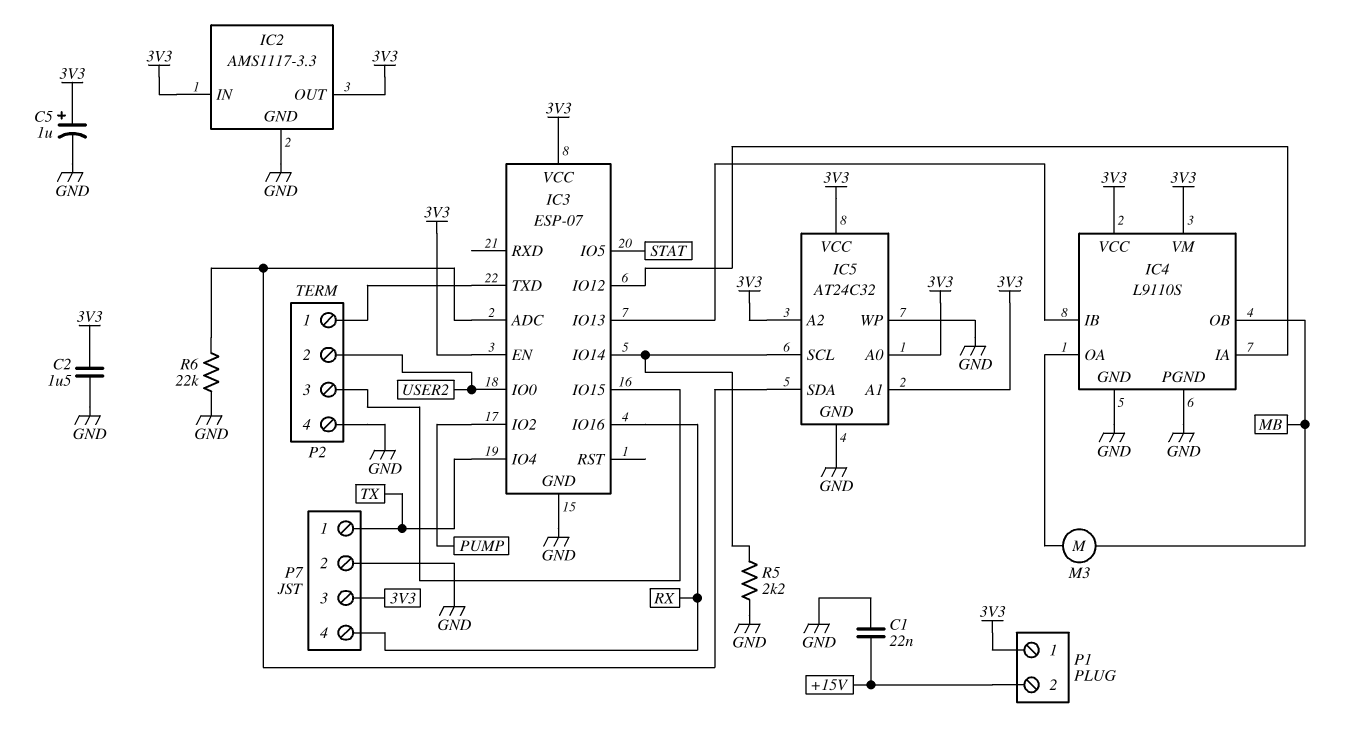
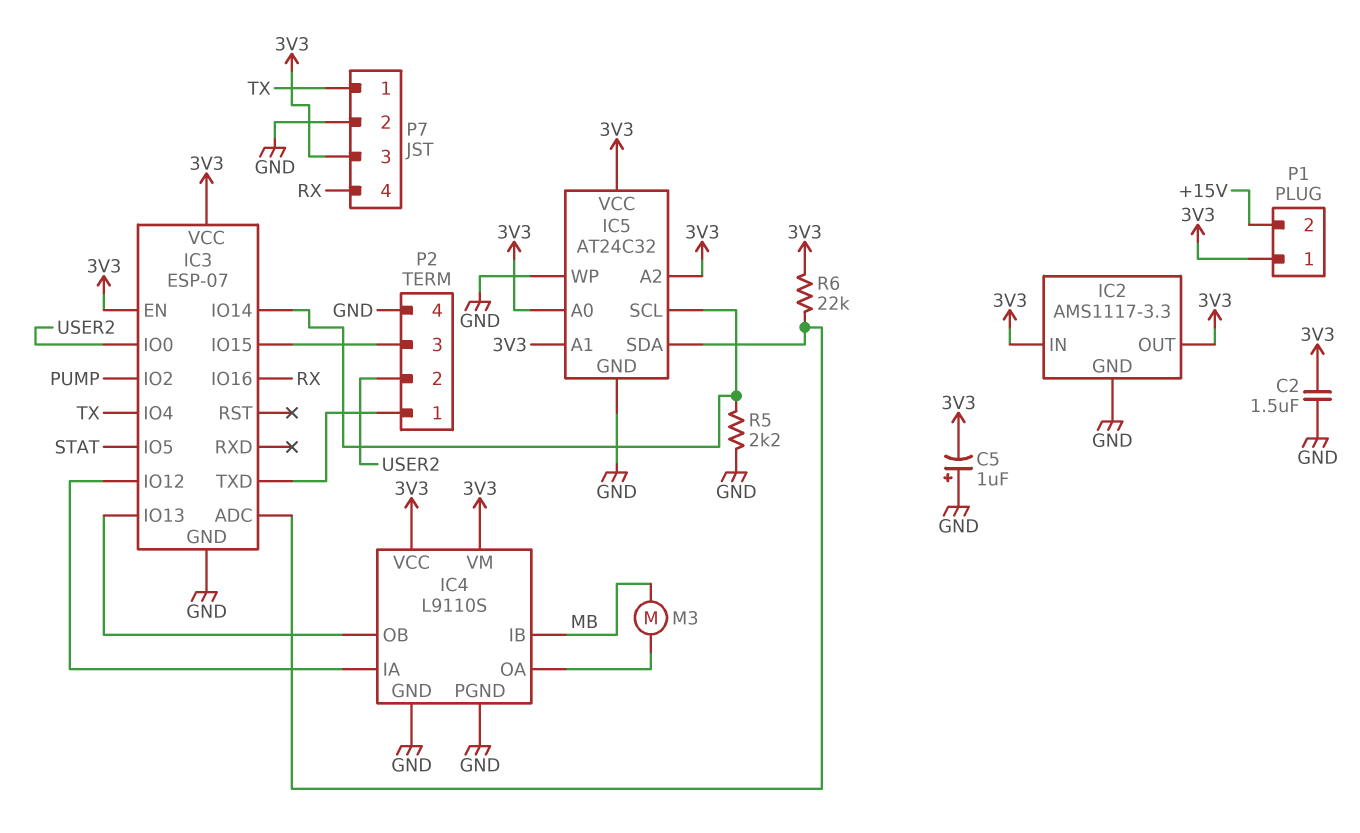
C1: 22nF (+15V, GND) -> none
C5: 1uF (plus 3V3, minus GND) -> 1uF (plus GND, minus 3V3)
IC4 pin IB: IC3/IO13 -> MB
IC4 pin OB: MB -> IC3/IO13
R6: 22k (GND, IC3/ADC) -> 22k (3V3, IC3/ADC)

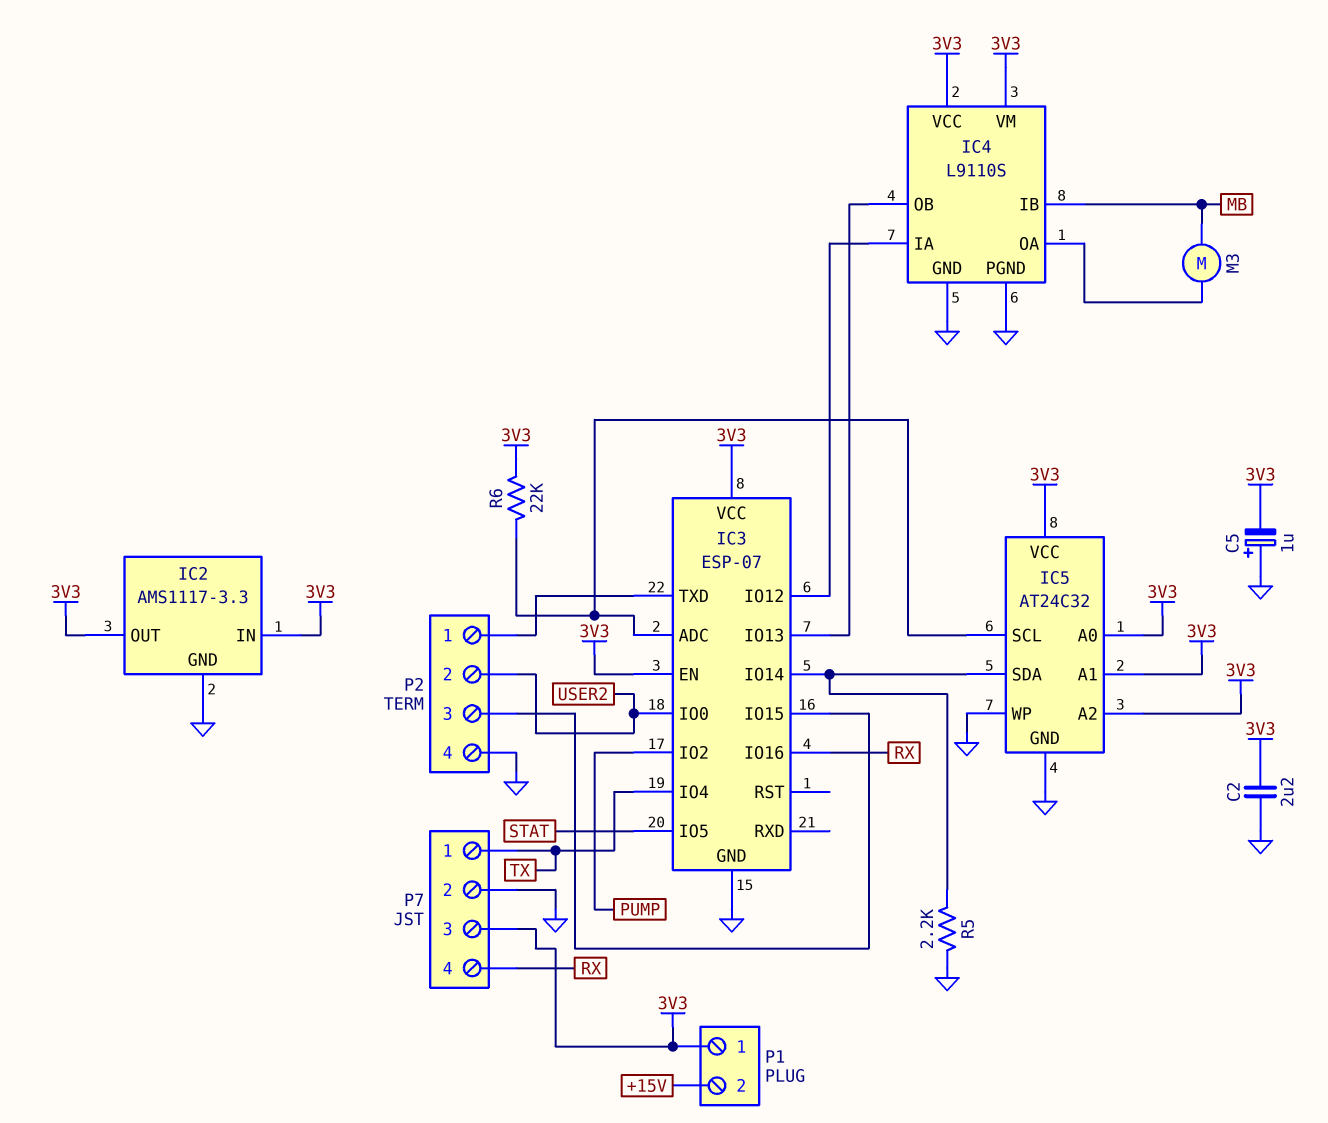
C2: 1.5uF (3V3, GND) -> 2.2uF (3V3, GND)
IC5 pin SCL: IC3/IO14 -> IC3/ADC
IC5 pin SDA: IC3/ADC -> IC3/IO14

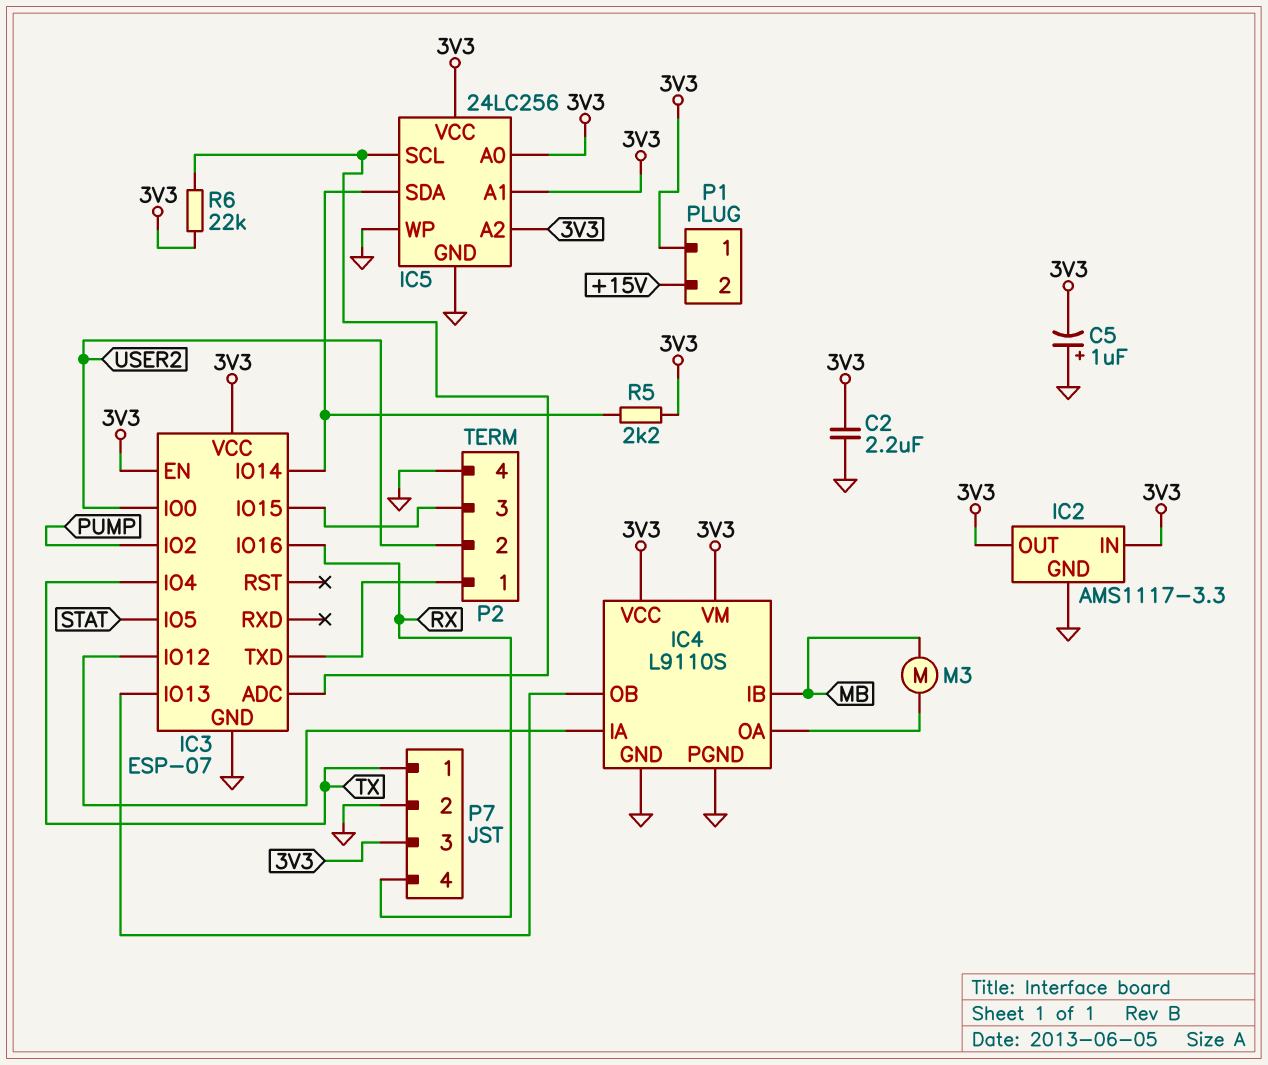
IC5: AT24C32 -> 24LC256
R5: 2.2k (GND, IC3/IO14) -> 2.2k (3V3, IC3/IO14)

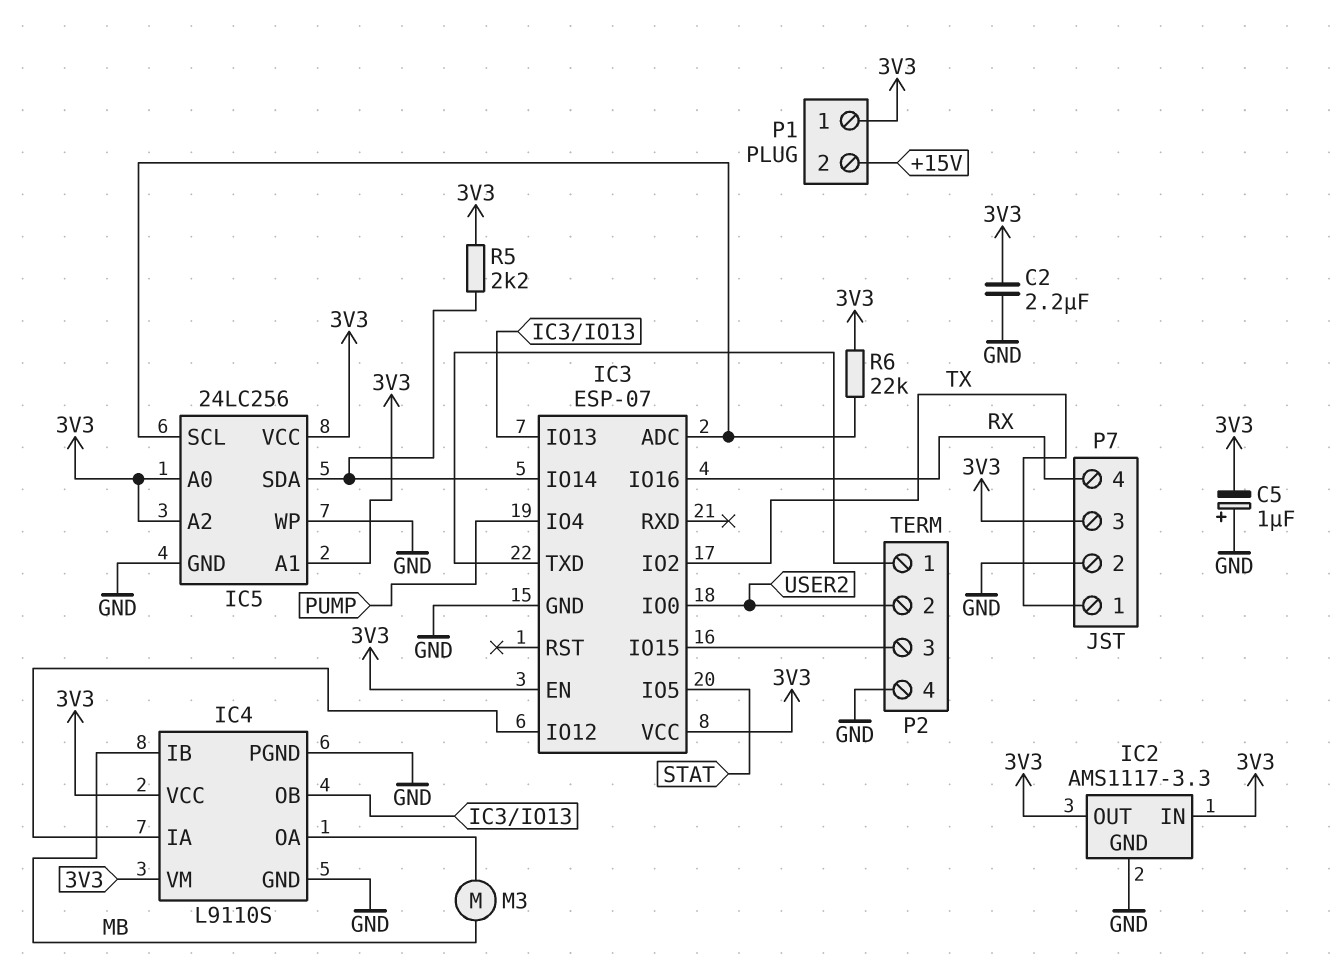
IC3 pin IO2: PUMP -> TX
IC3 pin IO4: TX -> PUMP

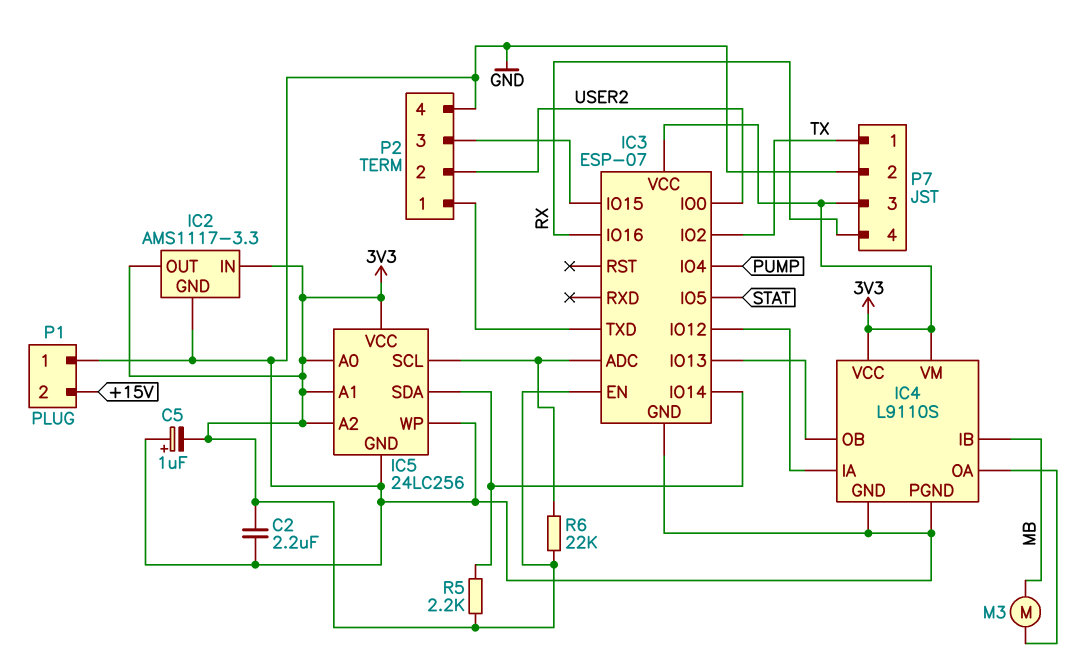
P1 pin 1: 3V3 -> GND

